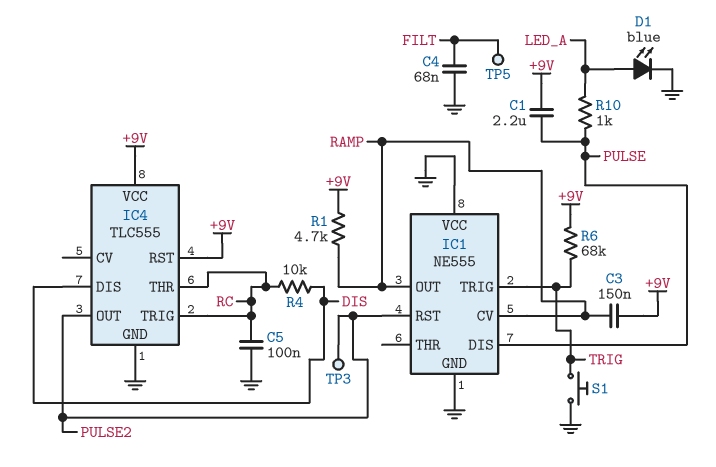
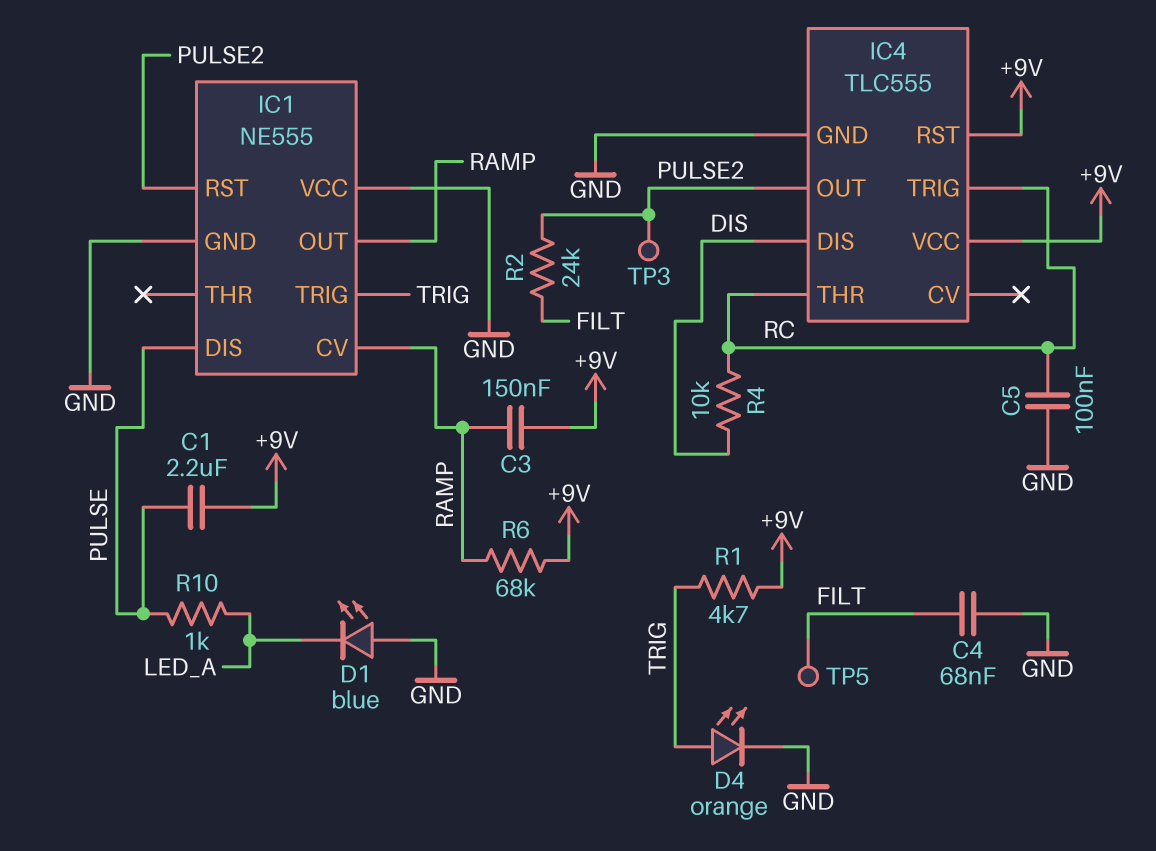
D1: LED blue (A LED_A, K GND) -> LED blue (A GND, K LED_A)
D4: none -> LED orange (A TRIG, K GND)
R1: 4.7k (+9V, RAMP) -> 4.7k (+9V, TRIG)
R2: none -> 24k (FILT, PULSE2)
R6: 68k (+9V, TRIG) -> 68k (+9V, RAMP)
S1: button (GND, TRIG) -> none

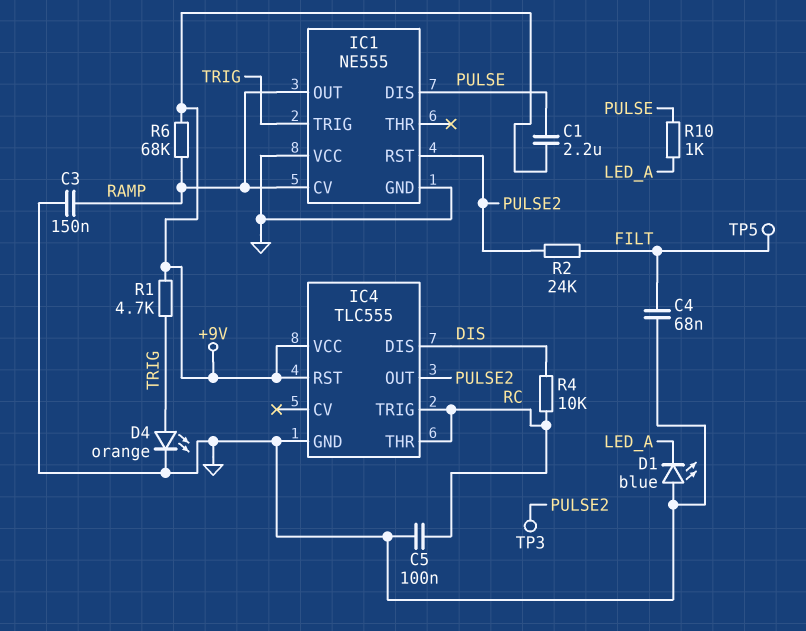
C3: 150nF (+9V, RAMP) -> 150nF (GND, RAMP)

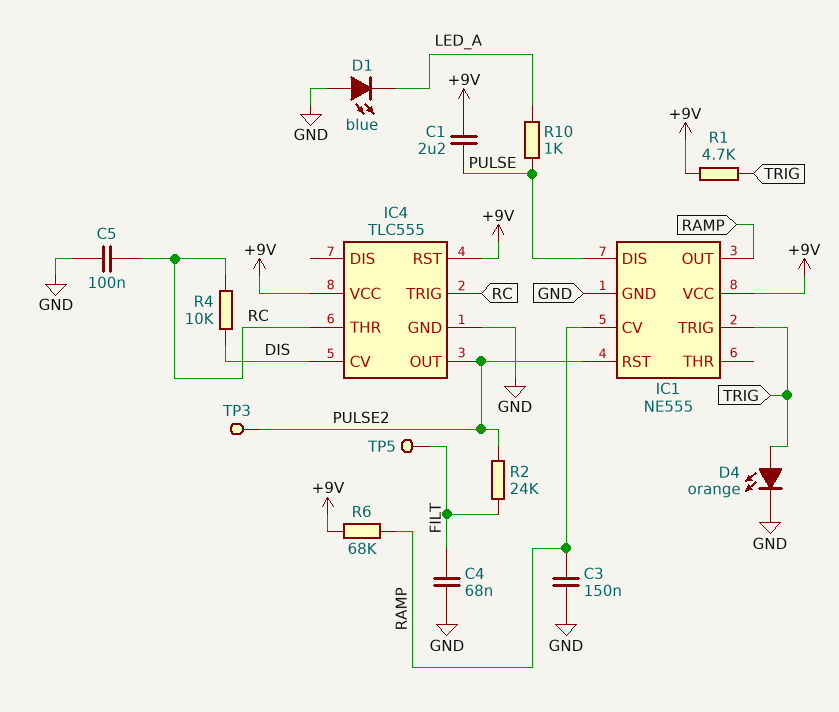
IC1 pin VCC: GND -> +9V
IC4 pin CV: none -> DIS
IC4 pin DIS: DIS -> none

